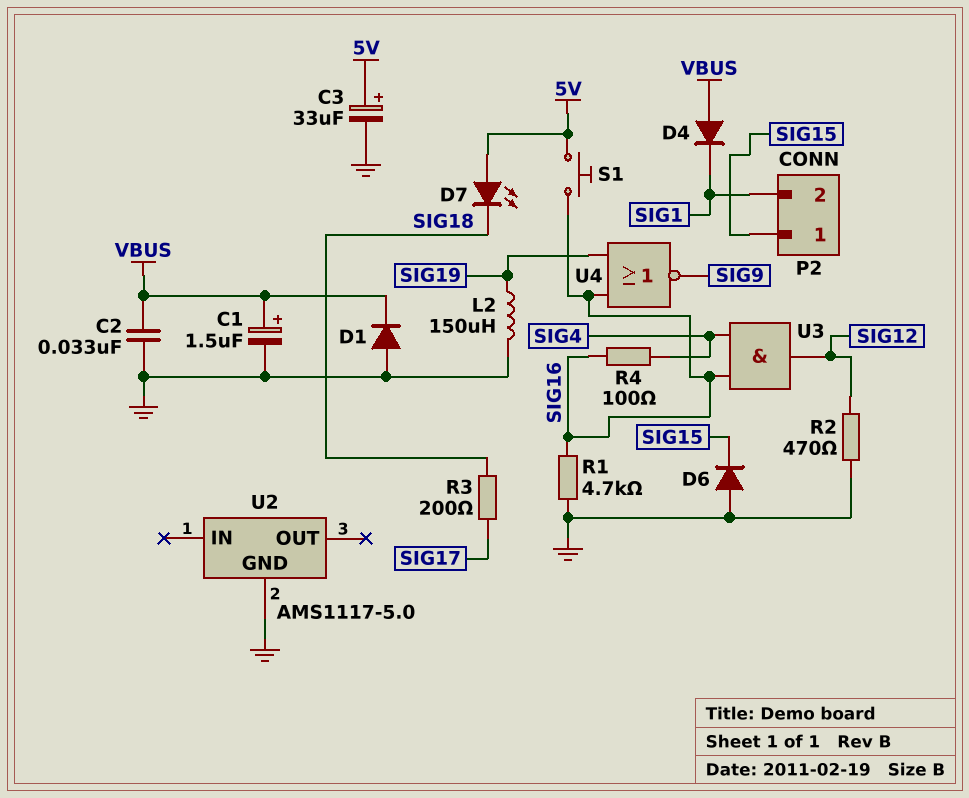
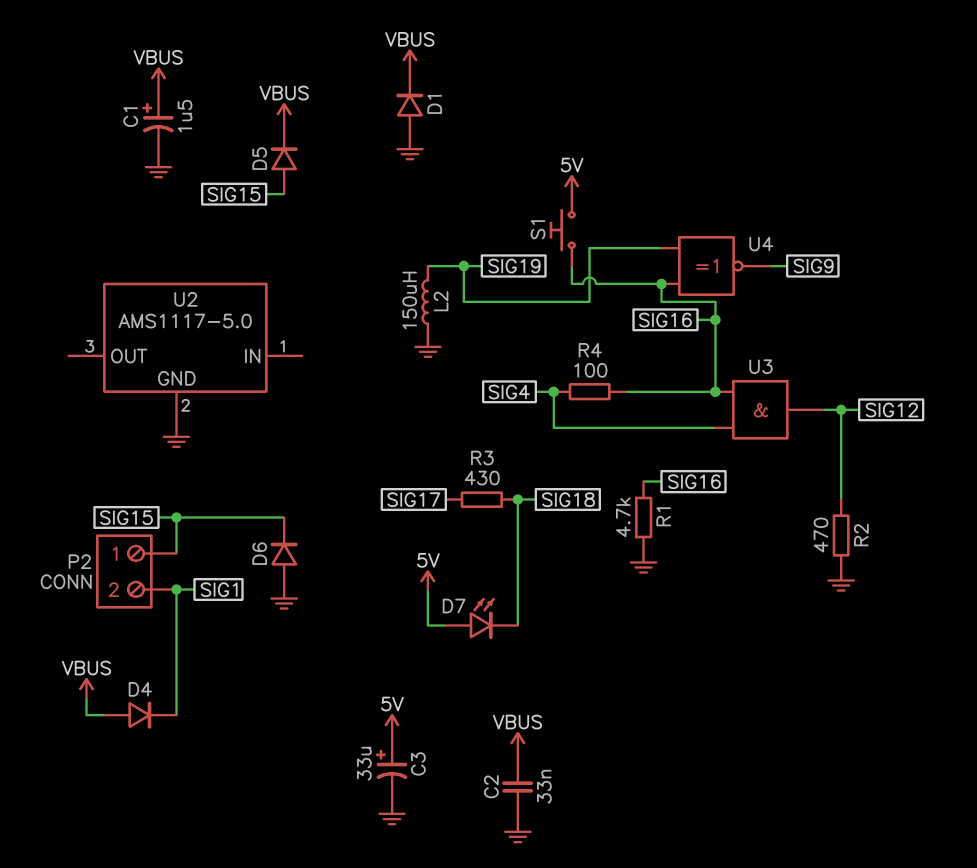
D5: none -> diode (A SIG15, K VBUS)
R3: 200 (SIG17, SIG18) -> 430 (SIG17, SIG18)
U4: NOR (in SIG16, in SIG19, out SIG9) -> XNOR (in SIG16, in SIG19, out SIG9)

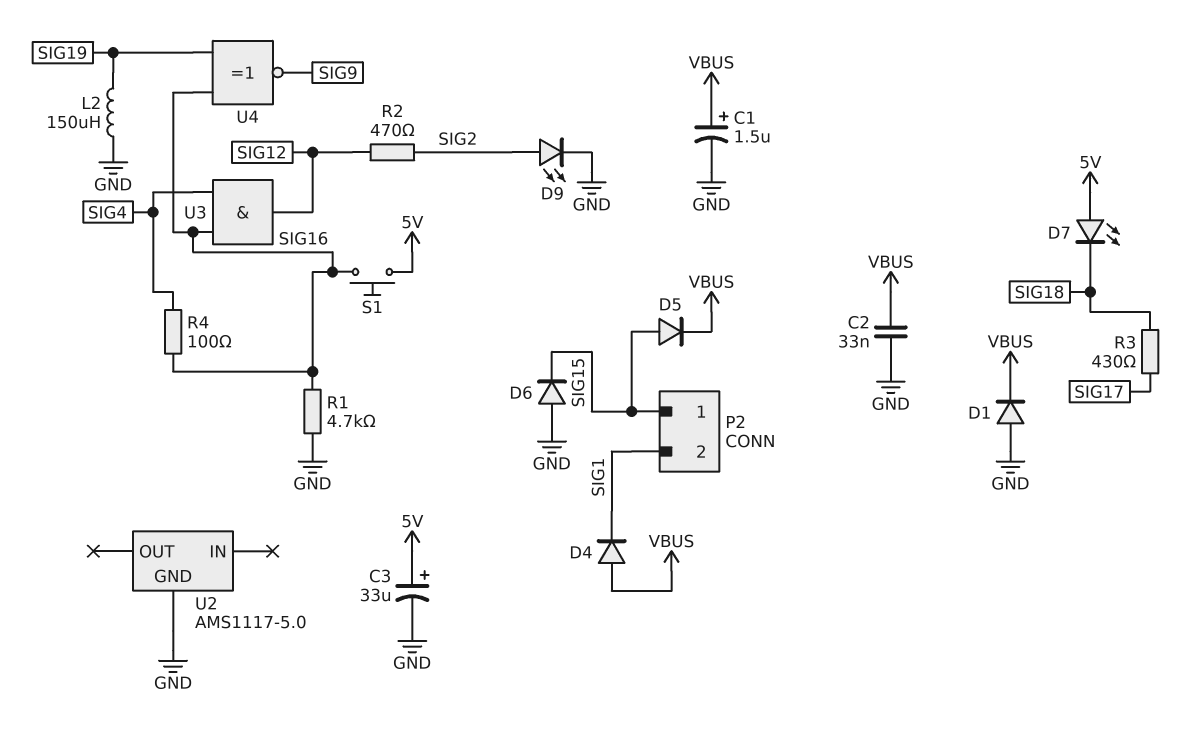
D9: none -> LED (A SIG2, K GND)
R2: 470 (GND, SIG12) -> 470 (SIG2, SIG12)

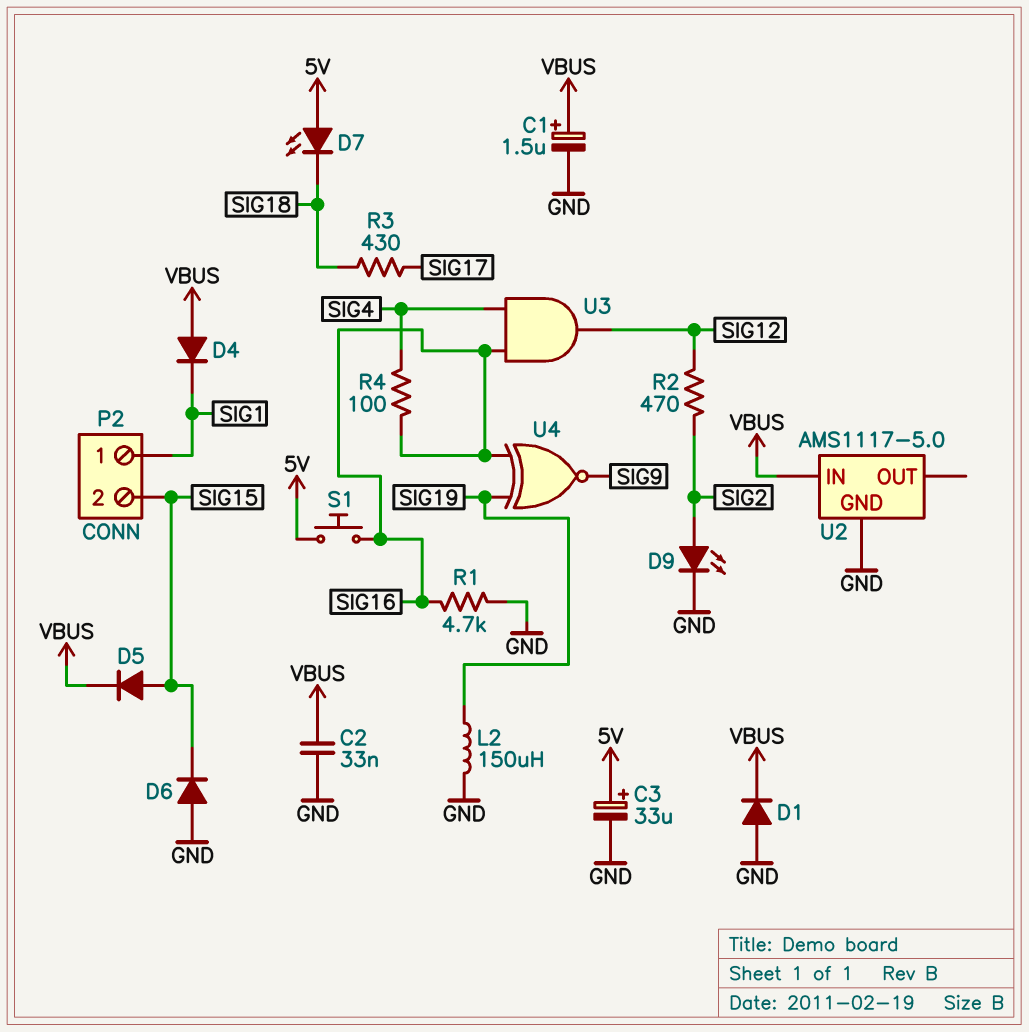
P2 pin 1: SIG15 -> SIG1
P2 pin 2: SIG1 -> SIG15
U2 pin IN: none -> VBUS

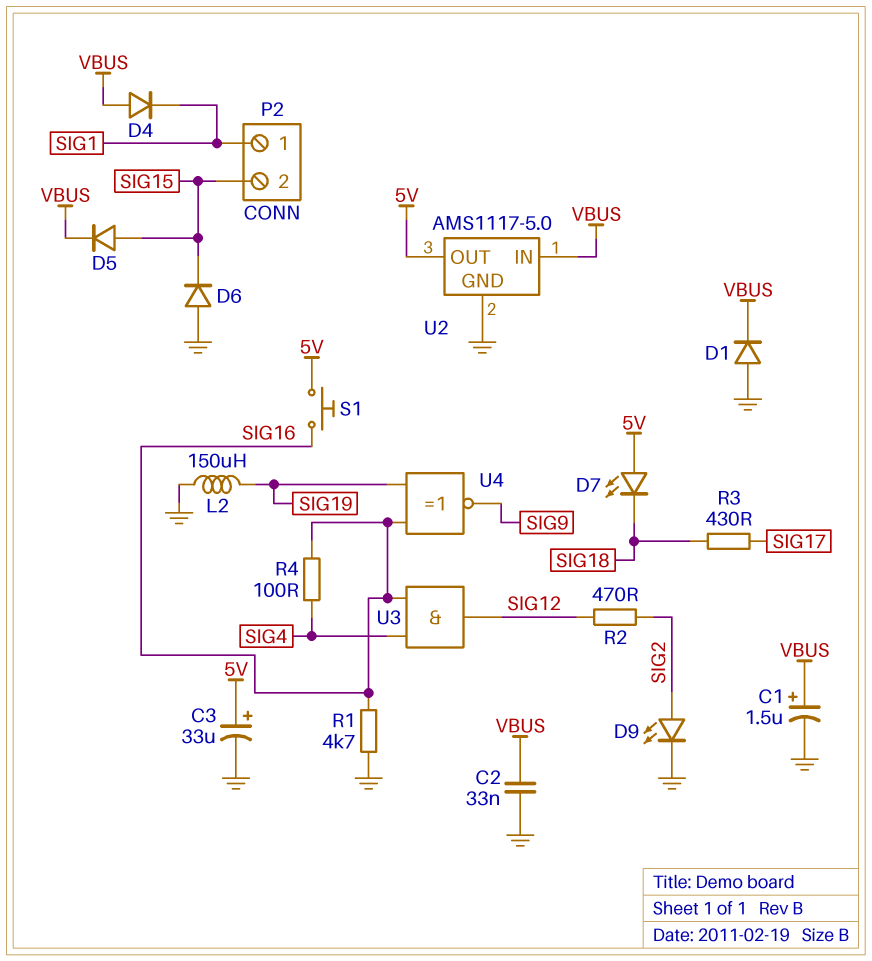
U2 pin OUT: none -> 5V

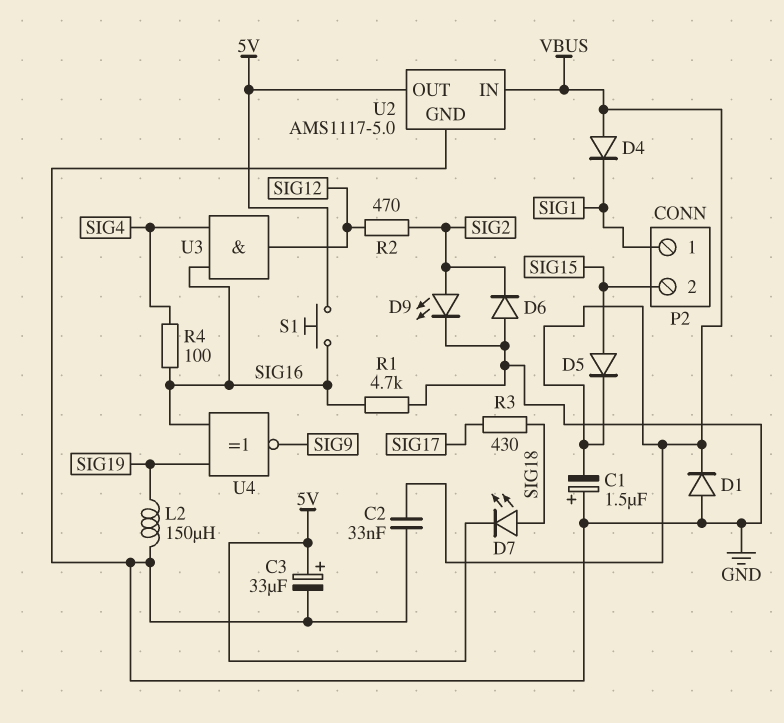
C1: 1.5uF (plus VBUS, minus GND) -> 1.5uF (plus GND, minus VBUS)
D6: diode (A GND, K SIG15) -> diode (A GND, K SIG2)
D7: LED (A 5V, K SIG18) -> LED (A SIG18, K 5V)

